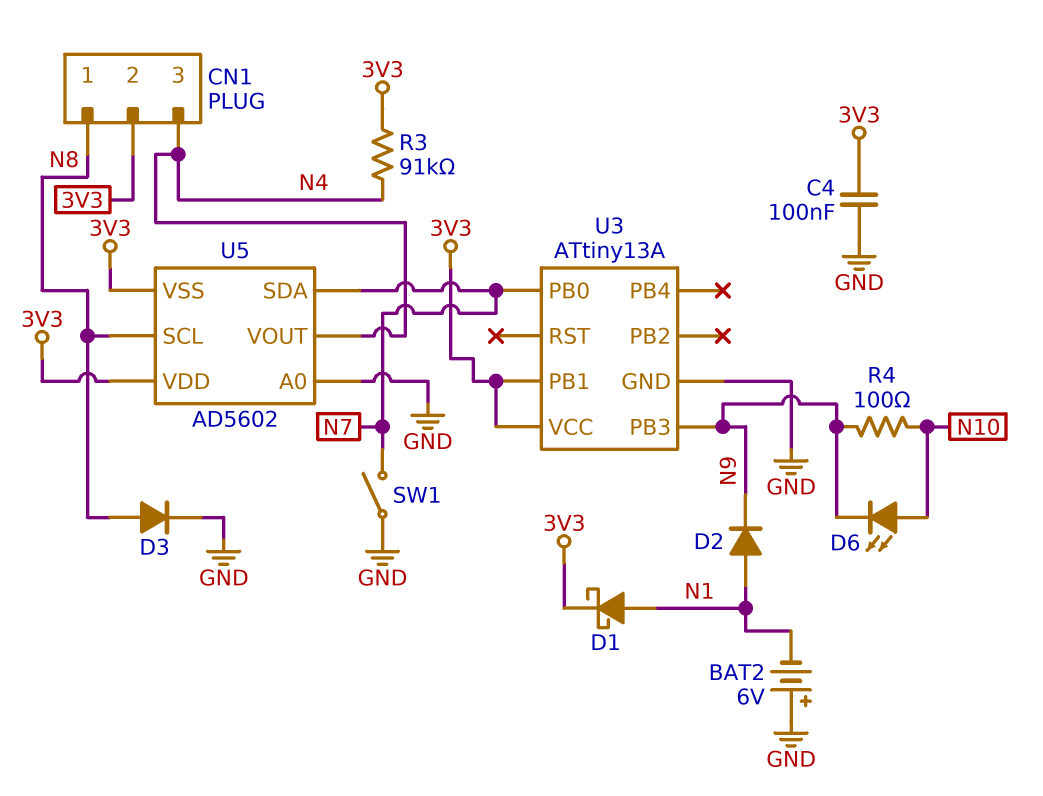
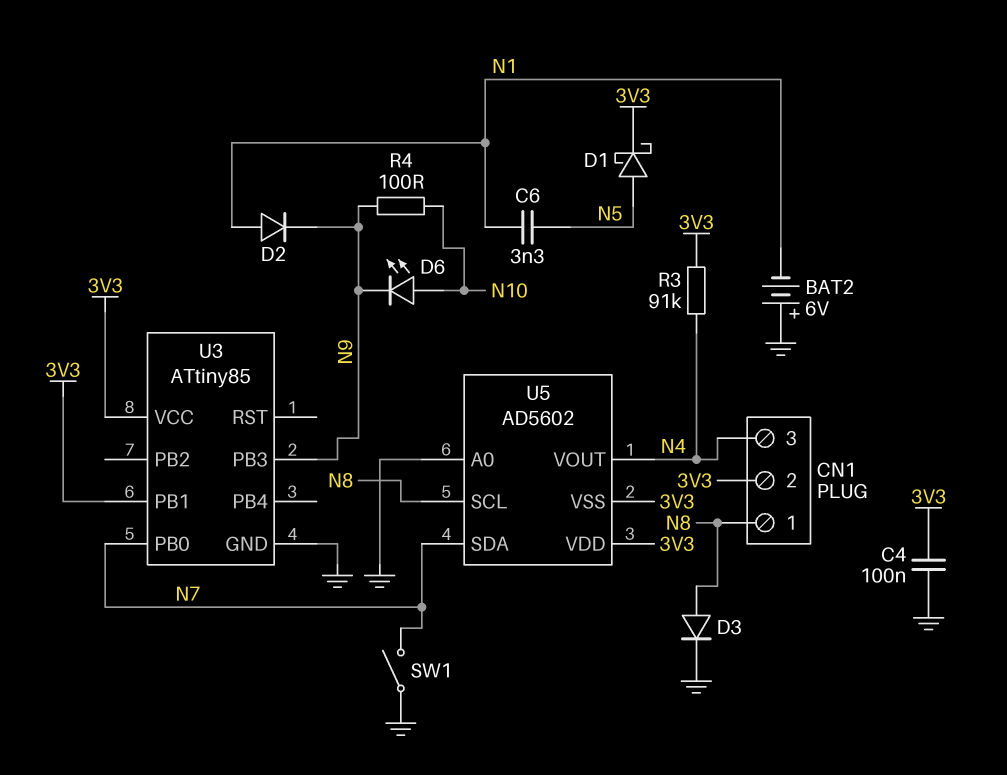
C6: none -> 3.3nF (N1, N5)
D1: schottky (A N1, K 3V3) -> schottky (A N5, K 3V3)
U3: ATtiny13A -> ATtiny85

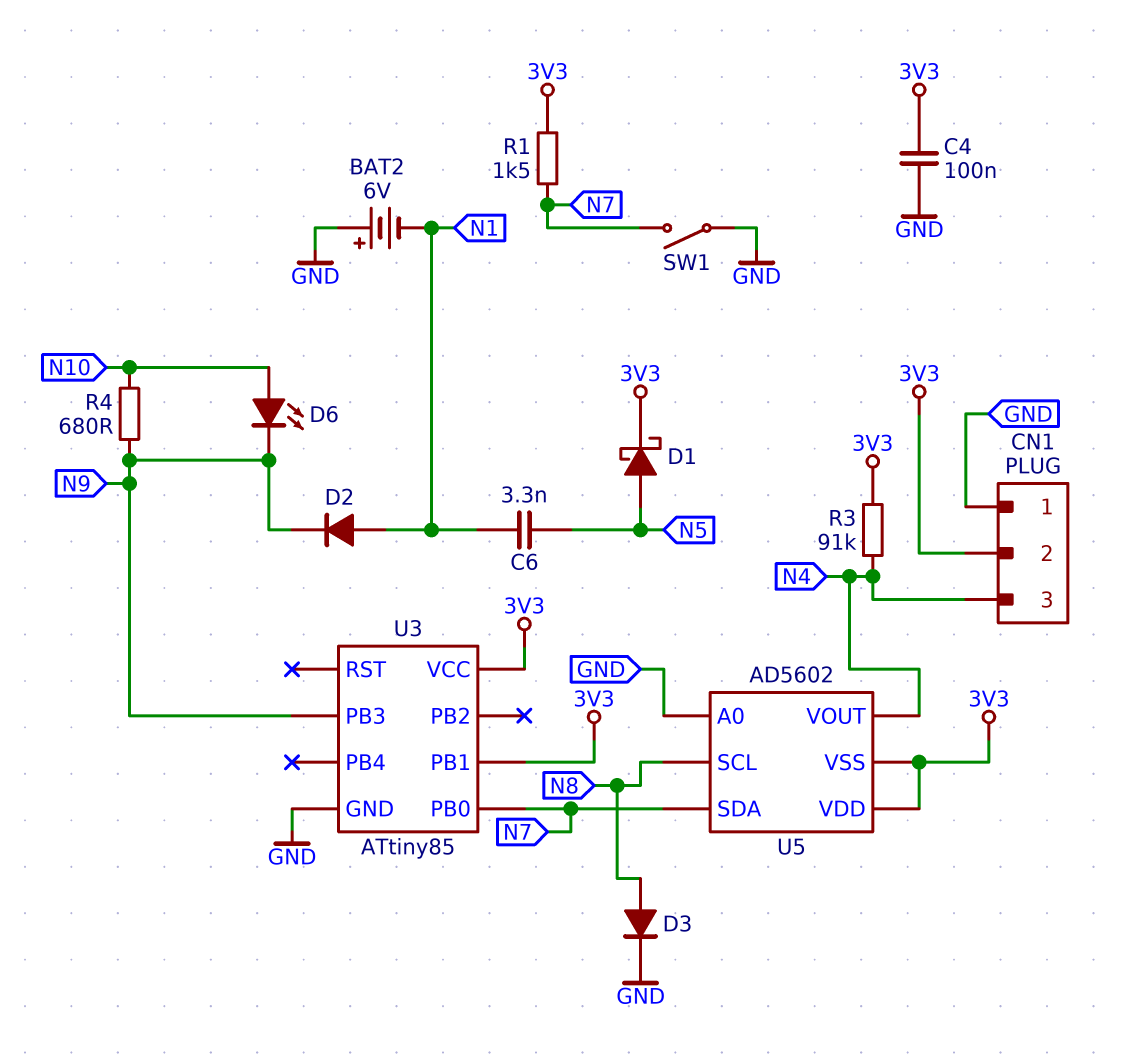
CN1 pin 1: N8 -> GND
R1: none -> 1.5k (3V3, N7)
R4: 100 (N9, N10) -> 680 (N9, N10)

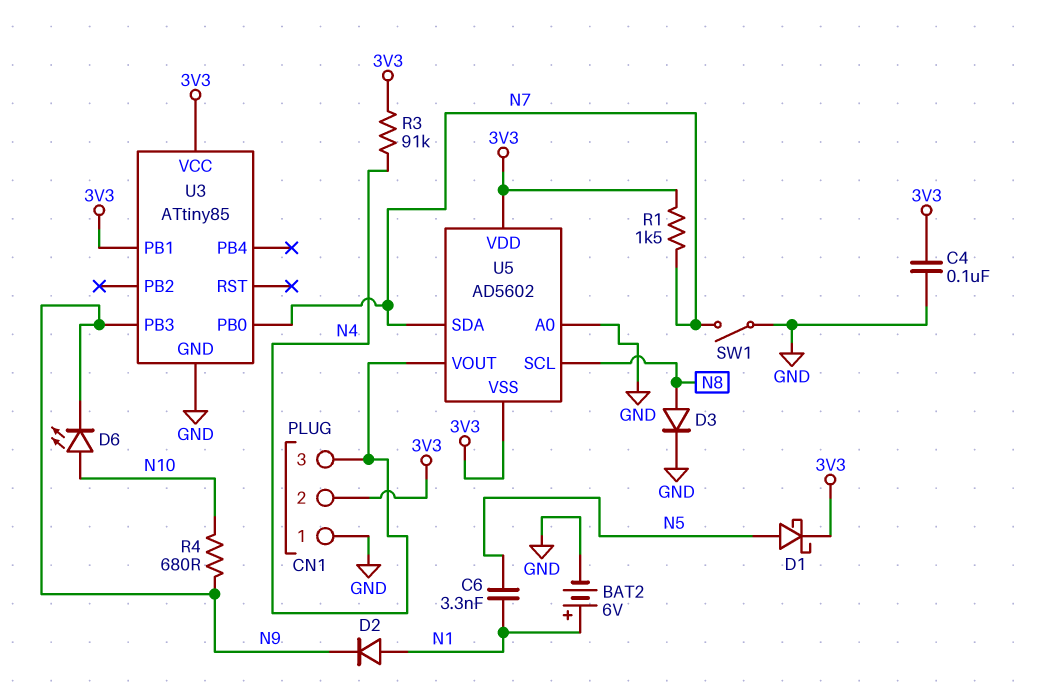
BAT2: 6V (plus GND, minus N1) -> 6V (plus N1, minus GND)

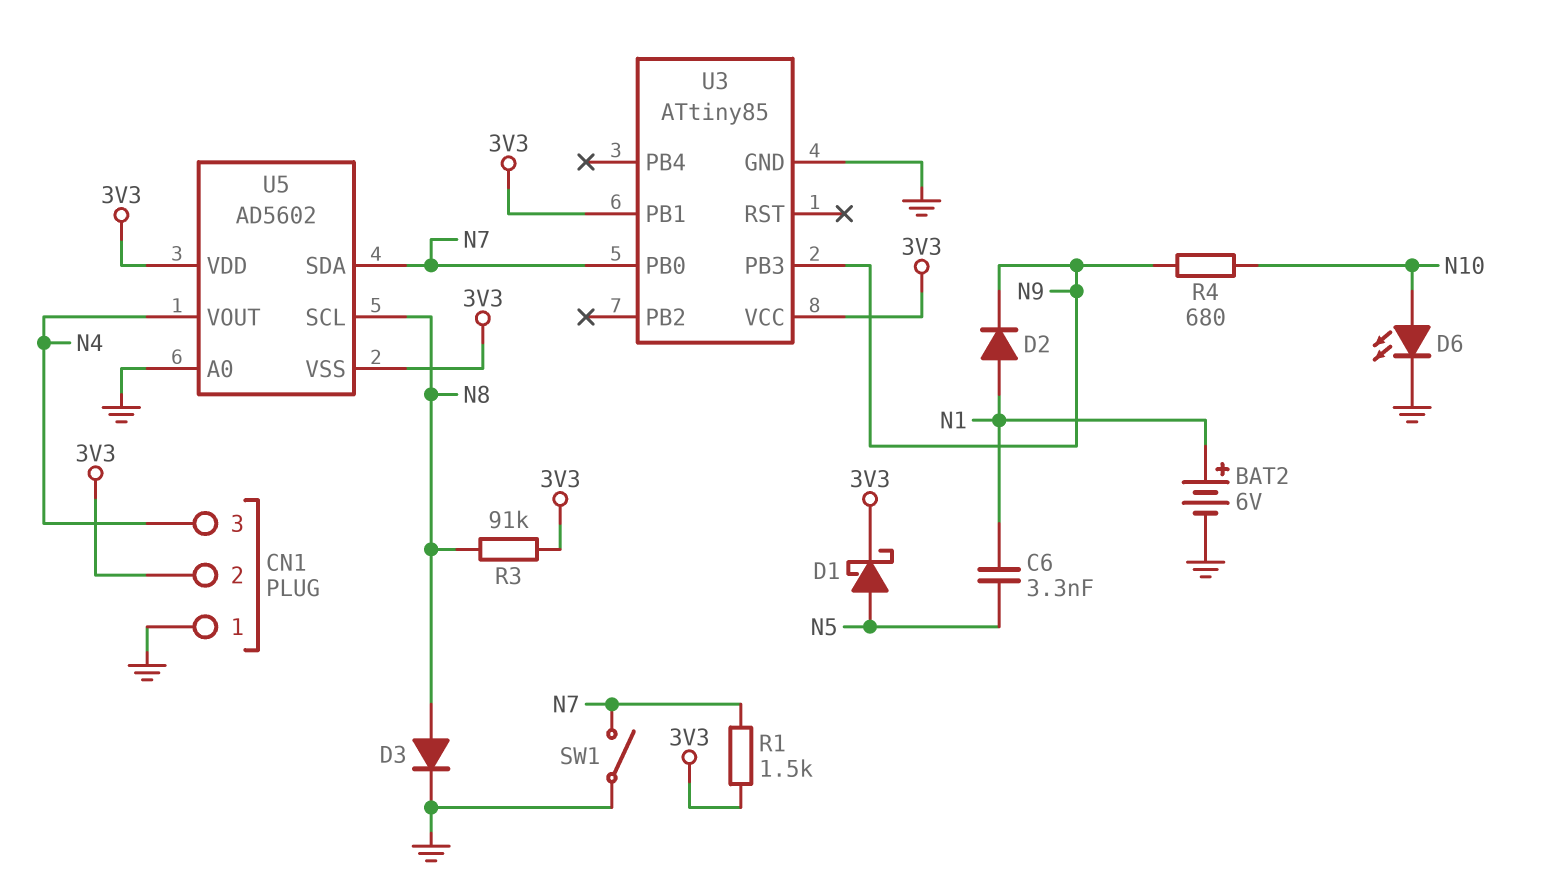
C4: 100nF (3V3, GND) -> none
D6: LED (A N10, K N9) -> LED (A N10, K GND)
R3: 91k (3V3, N4) -> 91k (3V3, N8)

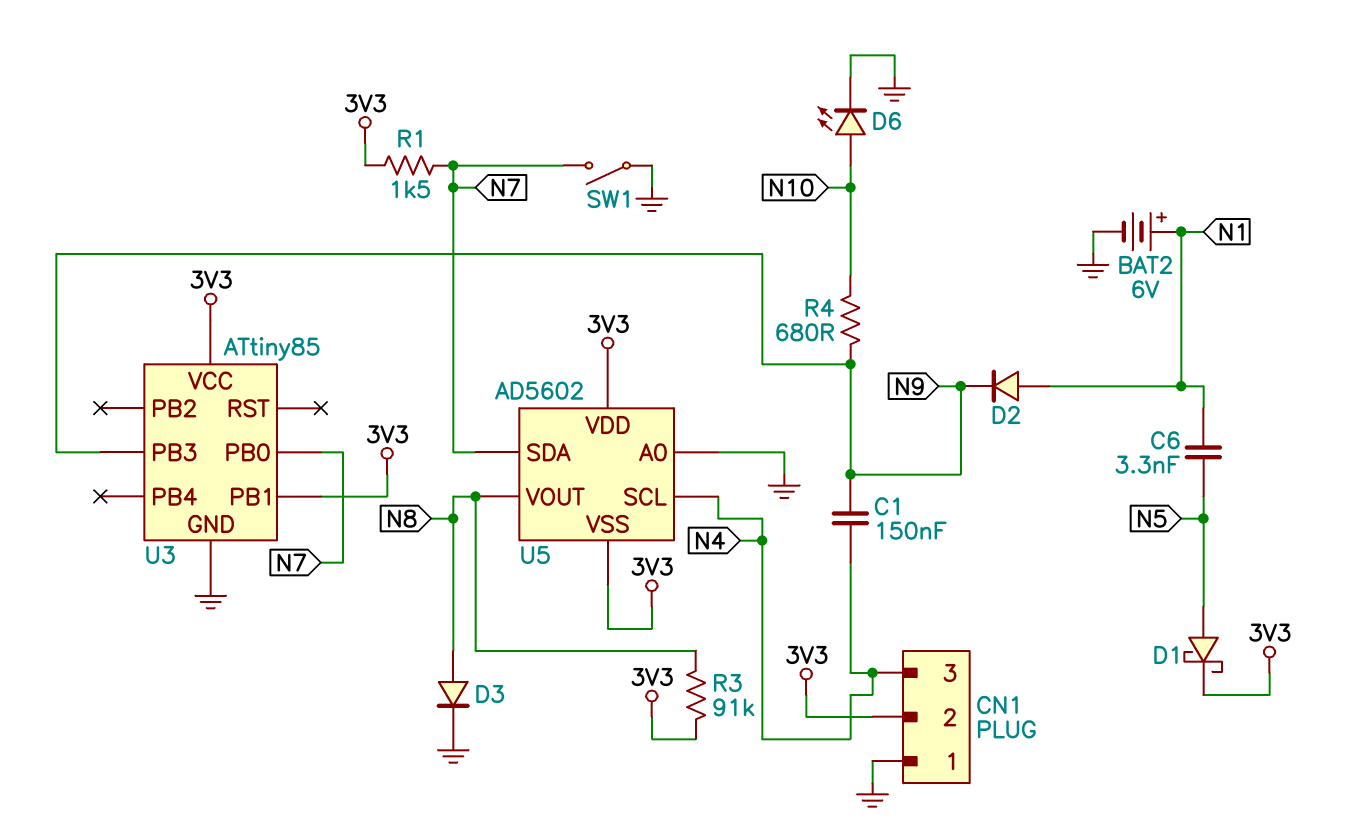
C1: none -> 150nF (N4, N9)
U5 pin SCL: N8 -> N4
U5 pin VOUT: N4 -> N8

